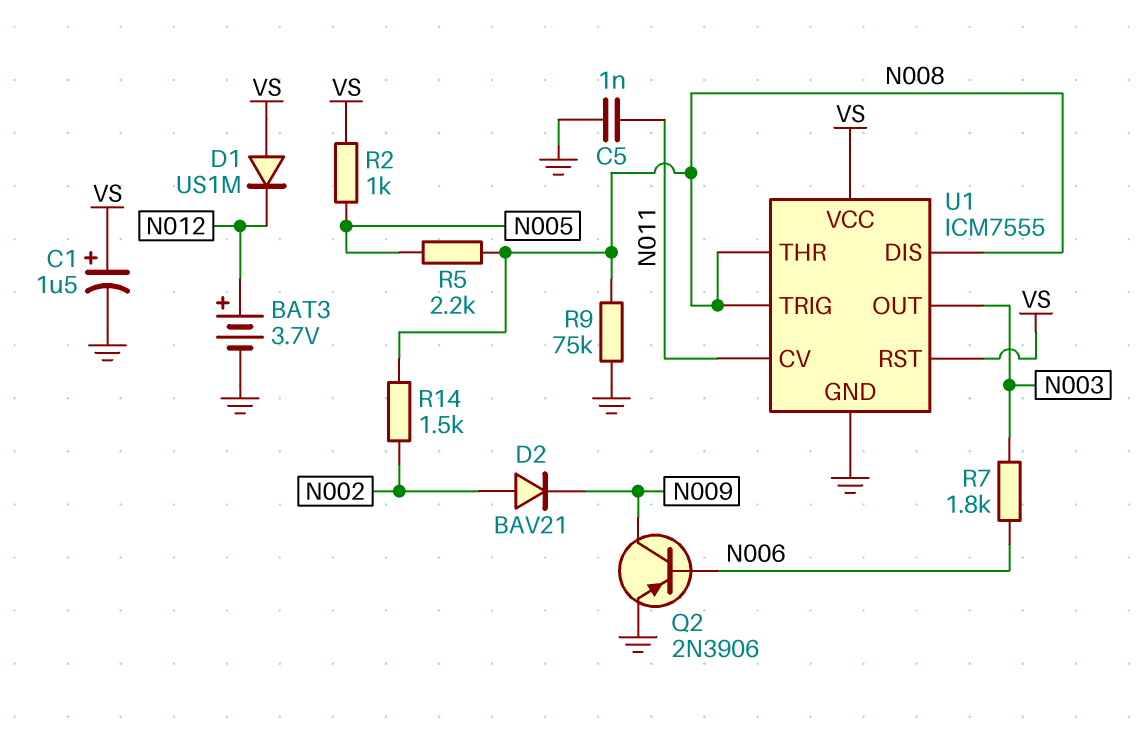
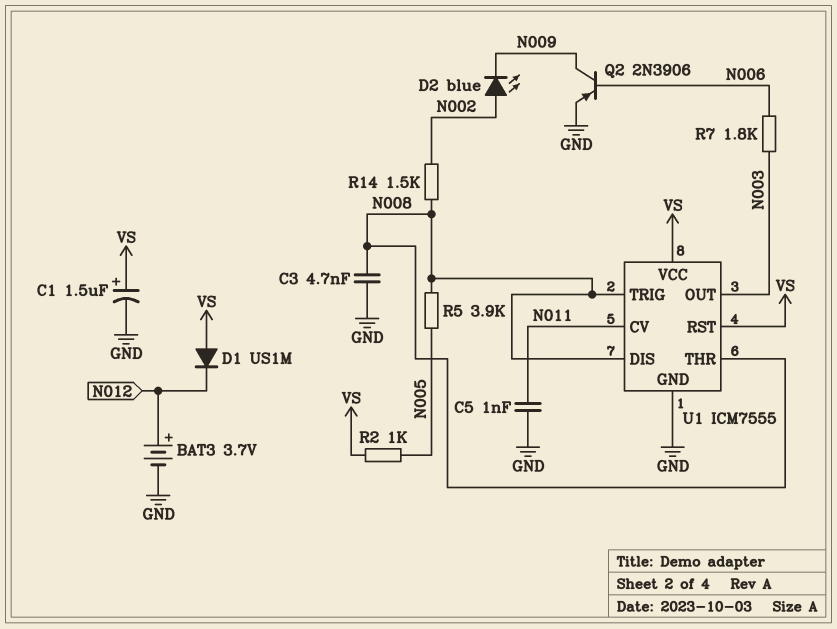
C3: none -> 4.7nF (GND, N008)
D2: diode BAV21 (A N002, K N009) -> LED blue (A N002, K N009)
R5: 2.2k (N005, N008) -> 3.9k (N005, N008)
R9: 75k (GND, N008) -> none

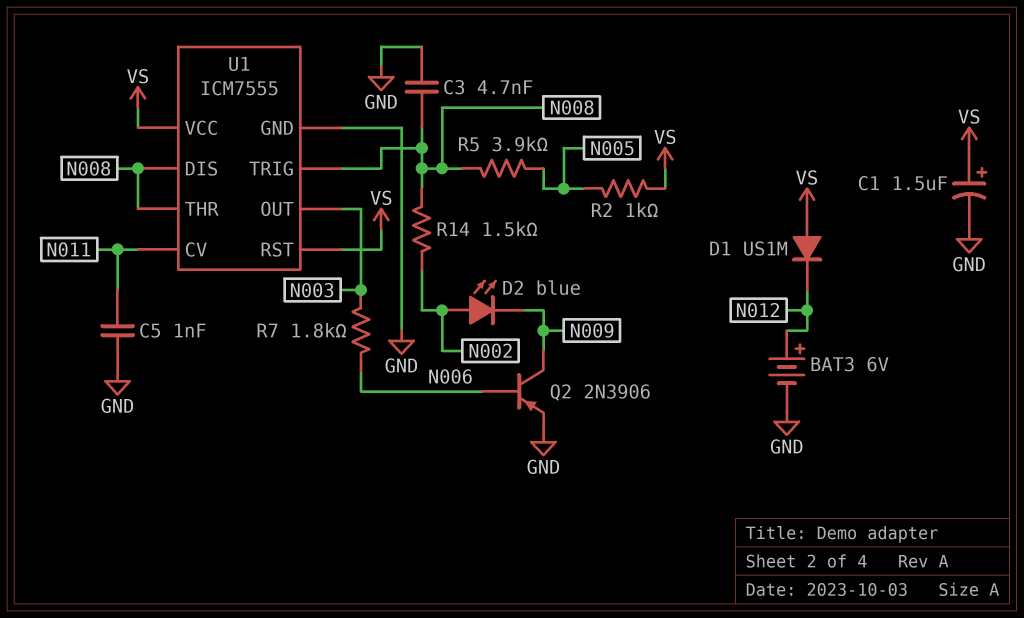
BAT3: 3.7V (plus N012, minus GND) -> 6V (plus N012, minus GND)

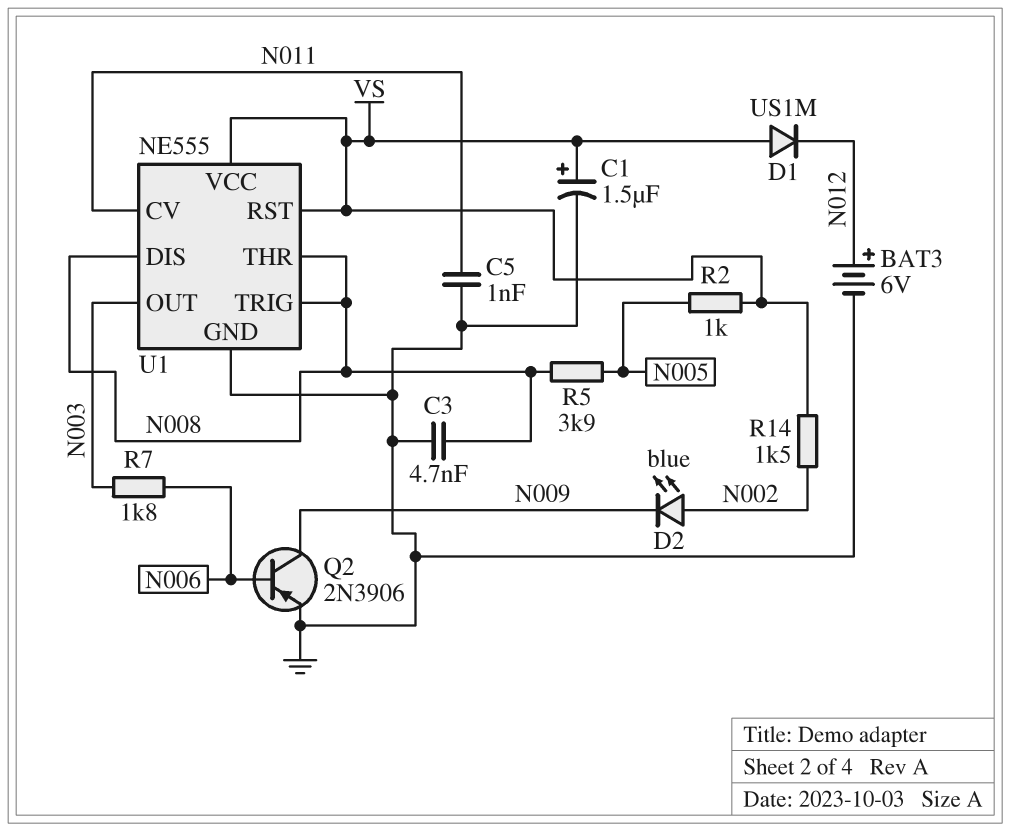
R14: 1.5k (N002, N008) -> 1.5k (N002, VS)
U1: ICM7555 -> NE555

